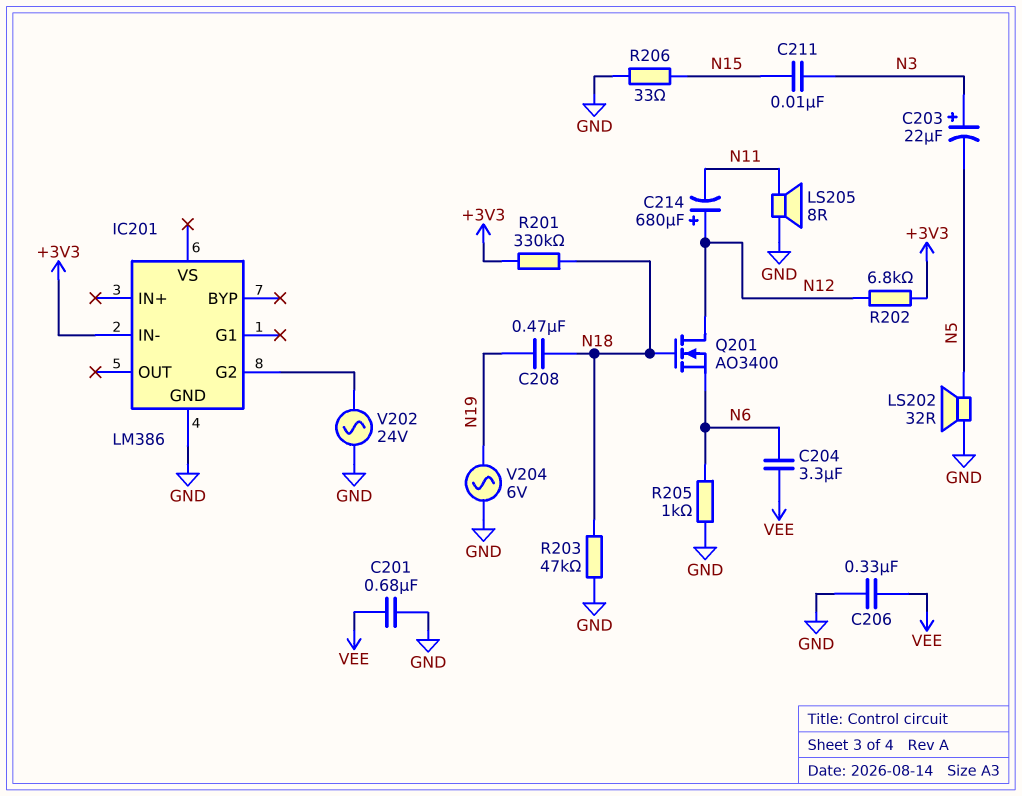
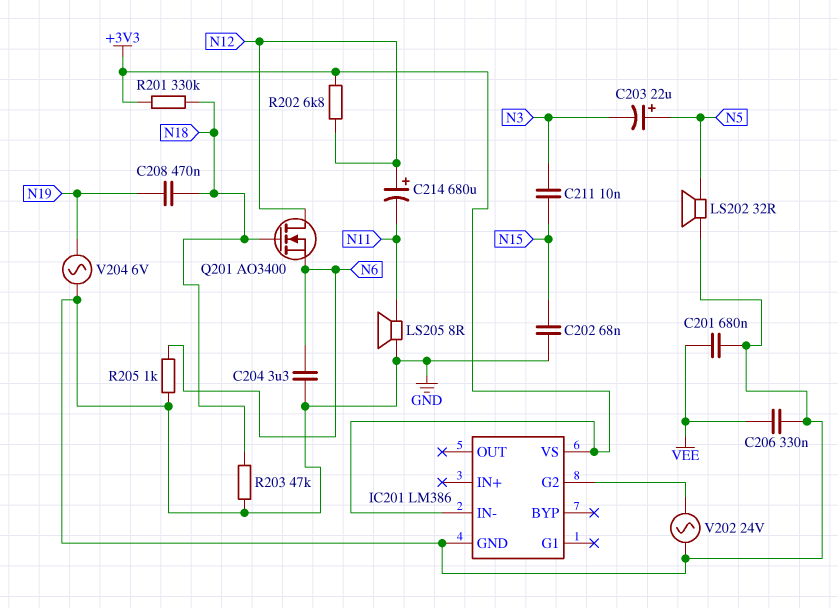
C202: none -> 68nF (GND, N15)
C203: 22uF (plus N3, minus N5) -> 22uF (plus N5, minus N3)
C204: 3.3uF (N6, VEE) -> 3.3uF (GND, N6)
IC201 pin VS: none -> +3V3
R206: 33 (GND, N15) -> none

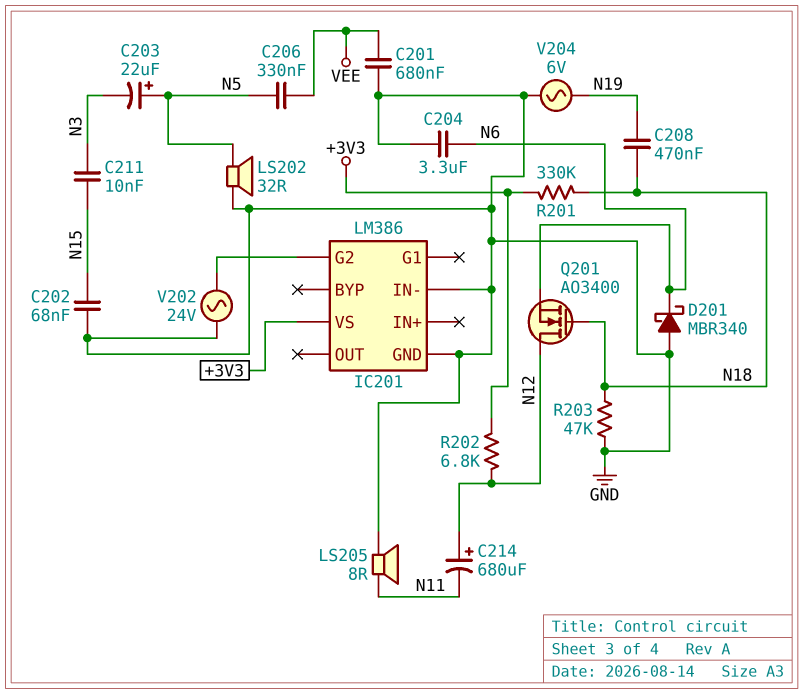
C206: 330nF (GND, VEE) -> 330nF (N5, VEE)
D201: none -> schottky MBR340 (A GND, K N6)
IC201 pin IN-: +3V3 -> GND
R205: 1k (GND, N6) -> none

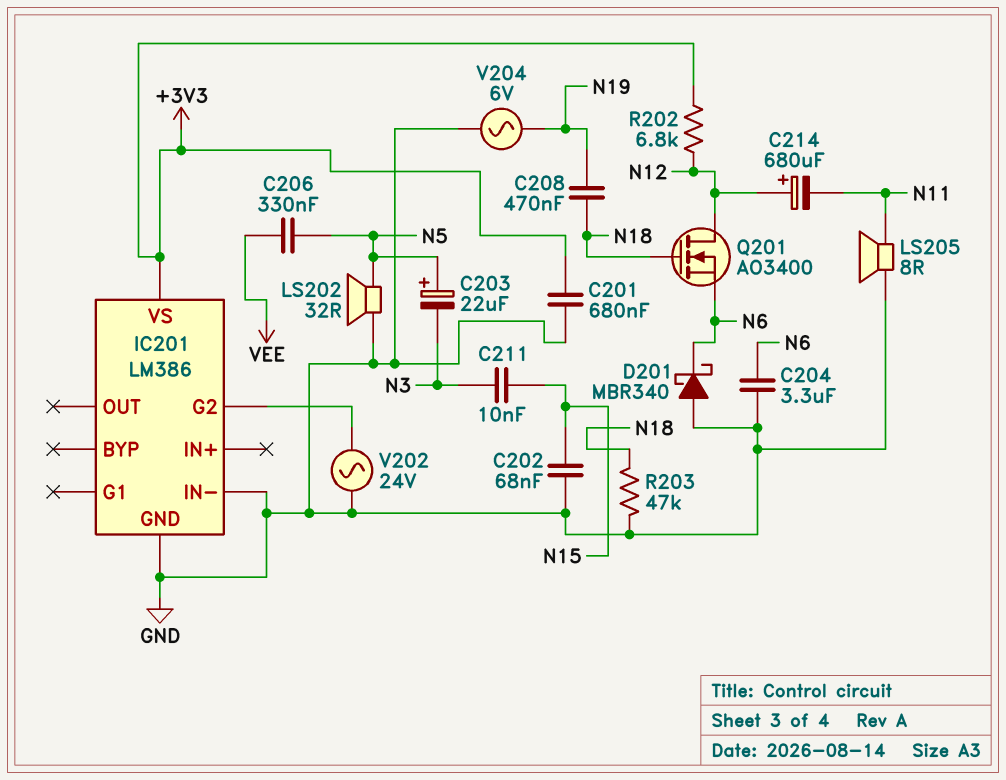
C201: 680nF (GND, VEE) -> 680nF (+3V3, GND)
R201: 330k (+3V3, N18) -> none

